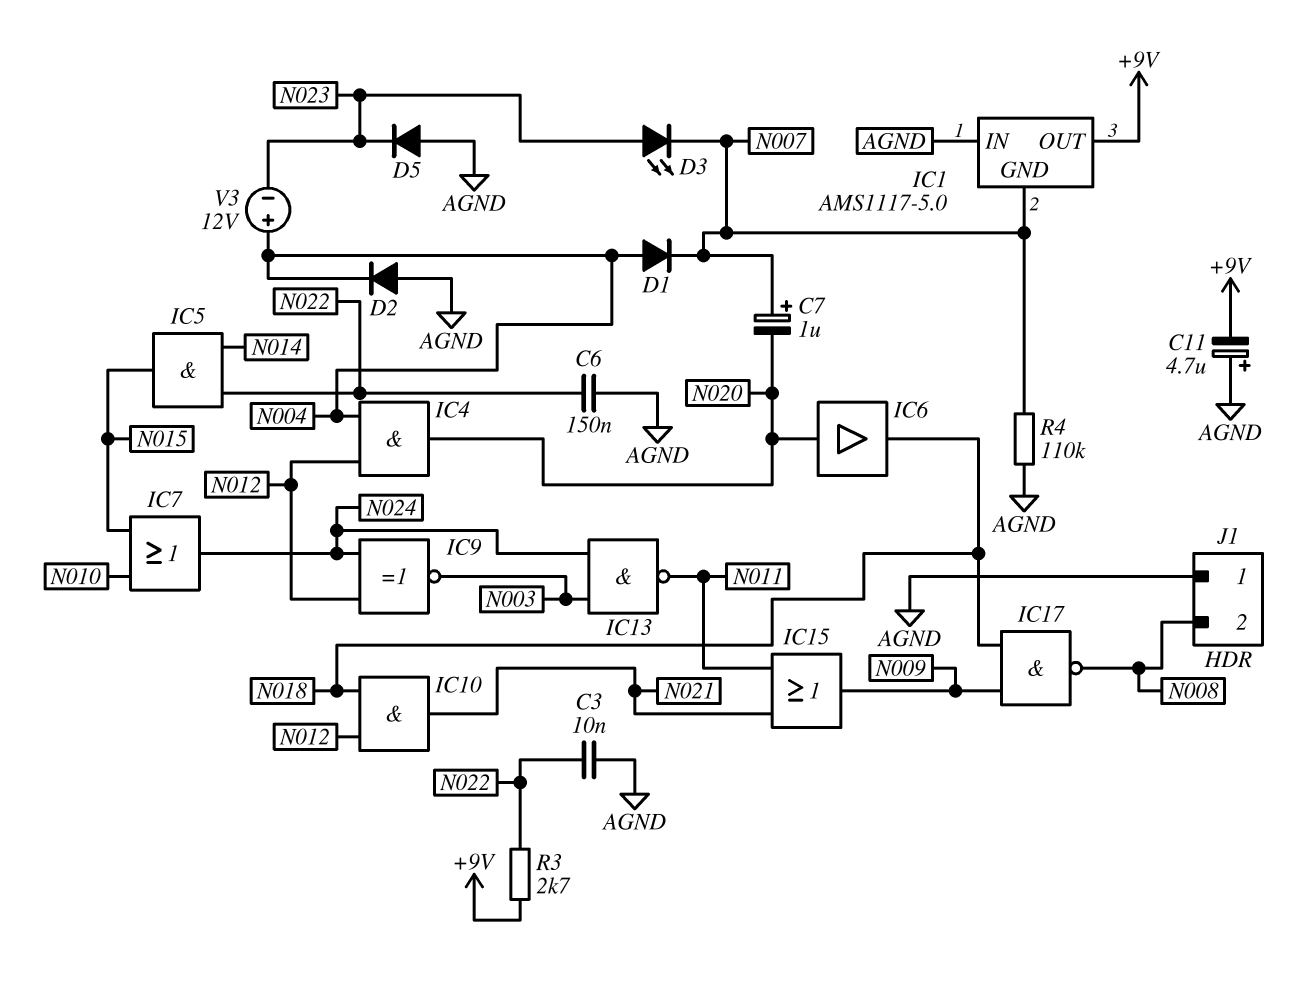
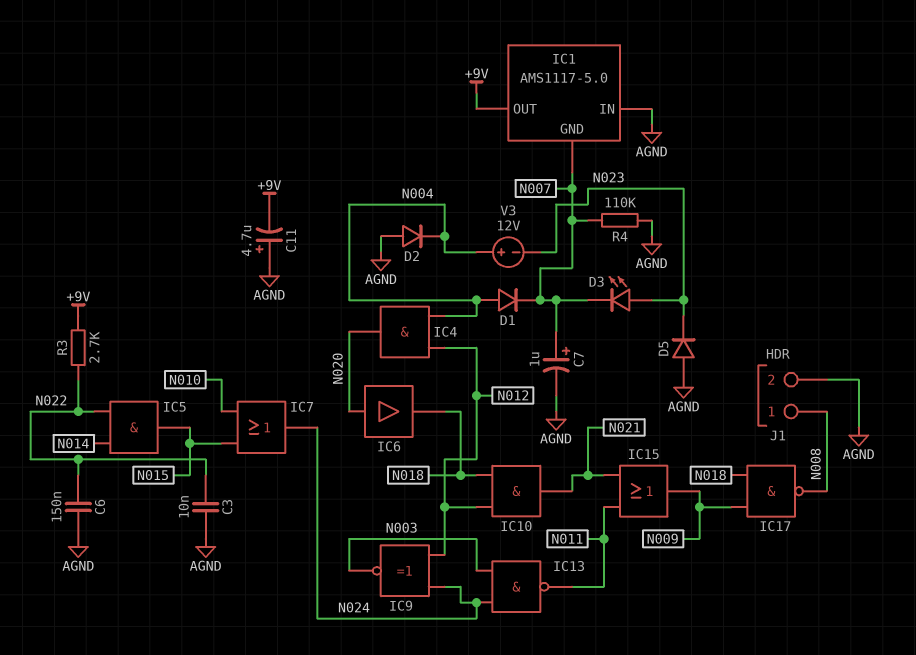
C7: 1uF (plus N007, minus N020) -> 1uF (plus N007, minus AGND)
J1 pin 1: AGND -> N008
J1 pin 2: N008 -> AGND

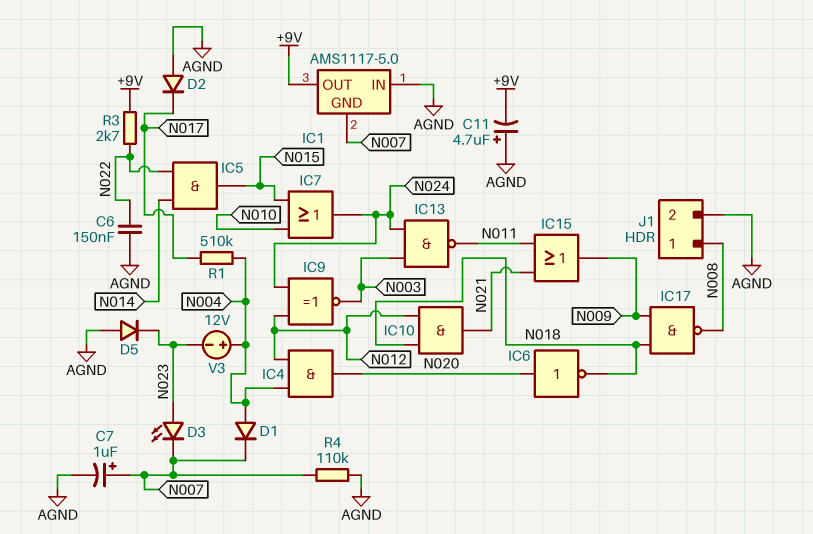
C3: 10nF (AGND, N022) -> none
D2: diode (A AGND, K N004) -> diode (A AGND, K N017)
IC6: buffer (in N020, out N018) -> NOT (in N020, out N018)
R1: none -> 510k (N004, N017)

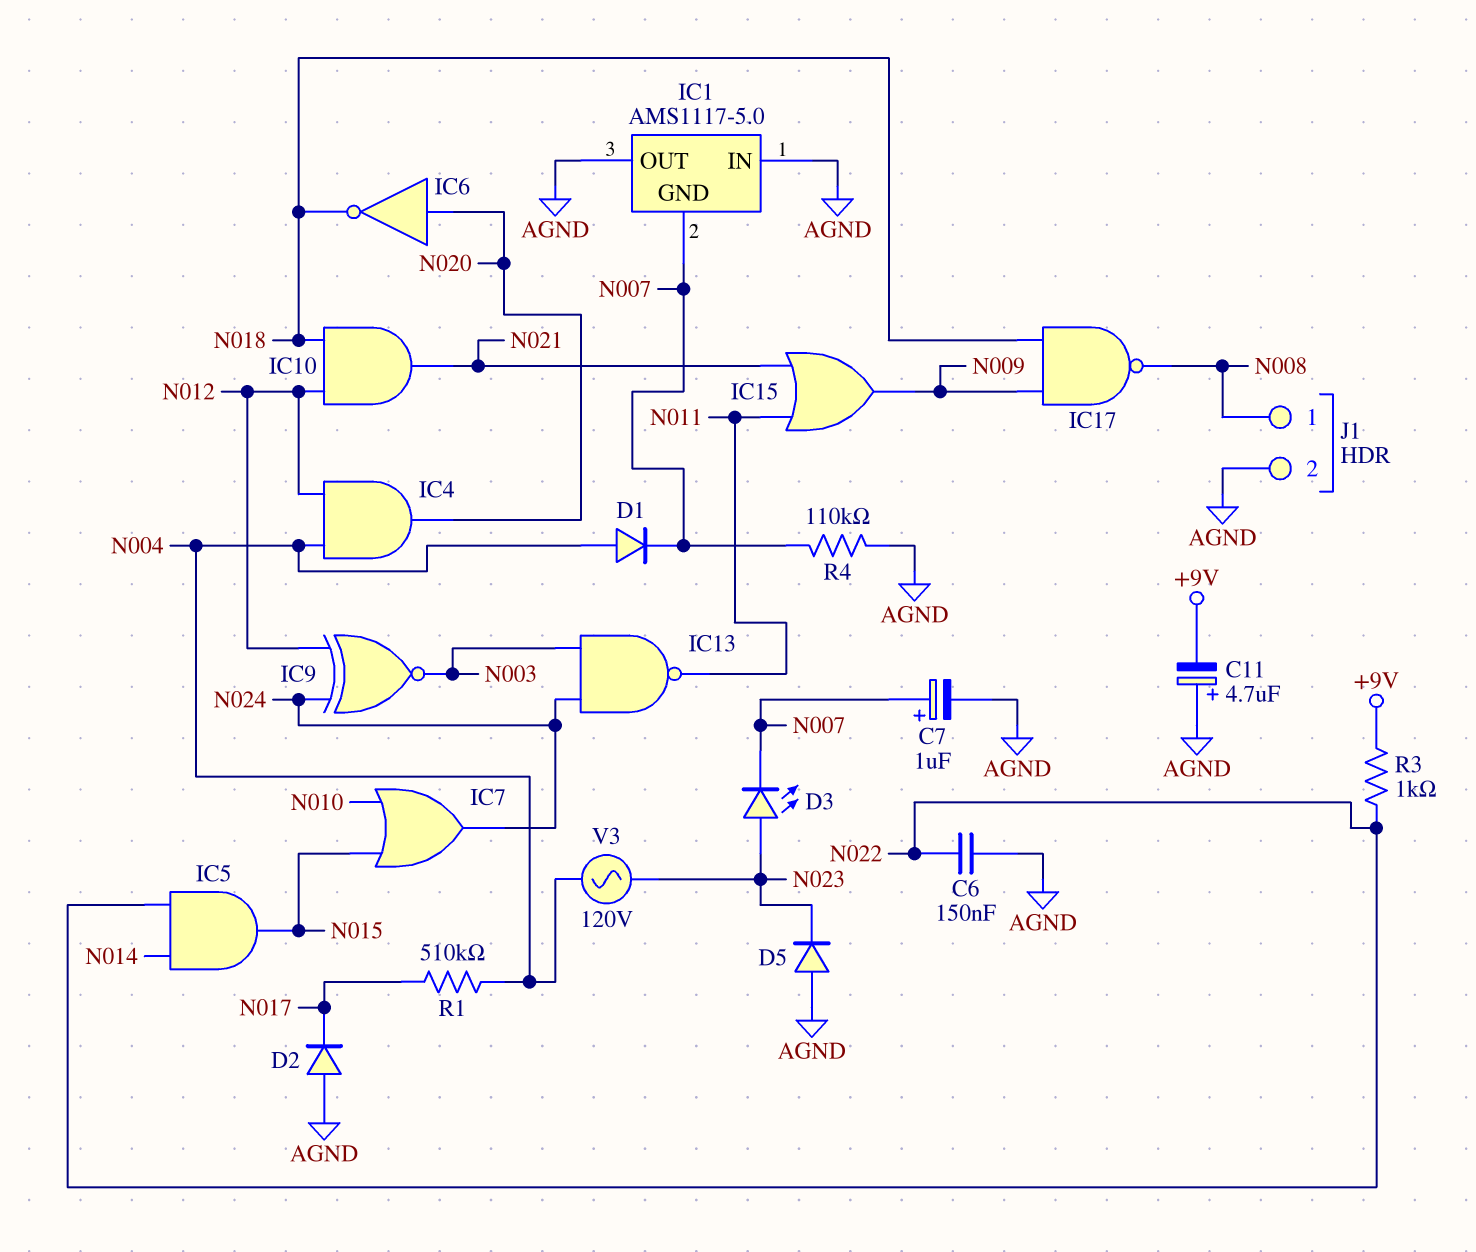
IC1 pin OUT: +9V -> AGND
R3: 2.7k (+9V, N022) -> 1k (+9V, N022)
V3: 12V (plus N004, minus N023) -> AC 120V (N004, N023)

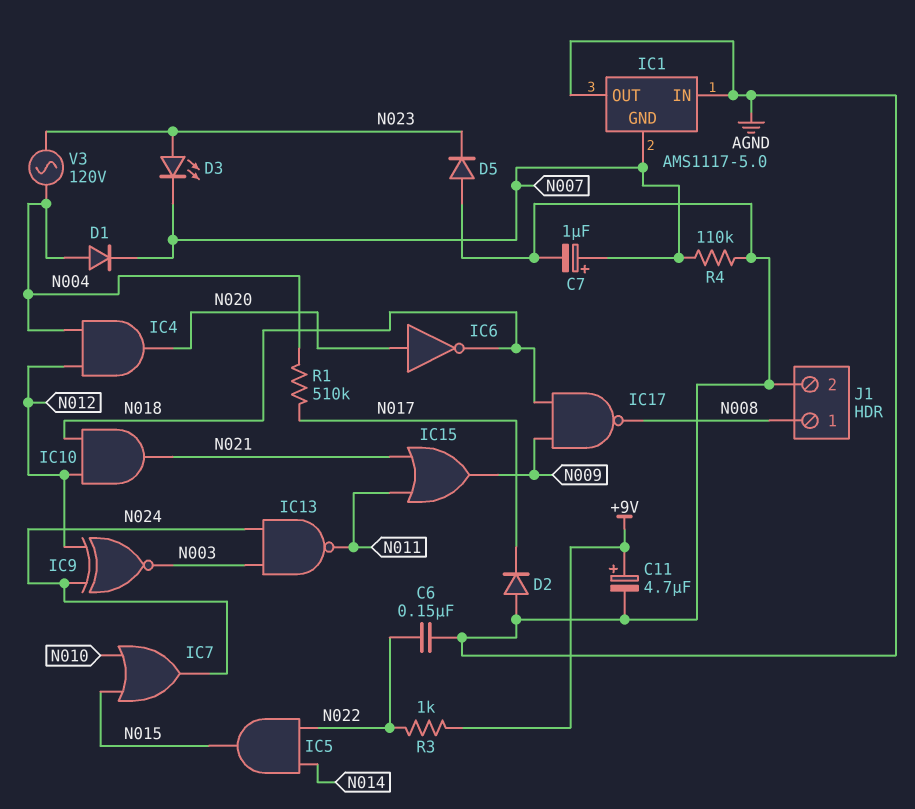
C11: 4.7uF (plus AGND, minus +9V) -> 4.7uF (plus +9V, minus AGND)

